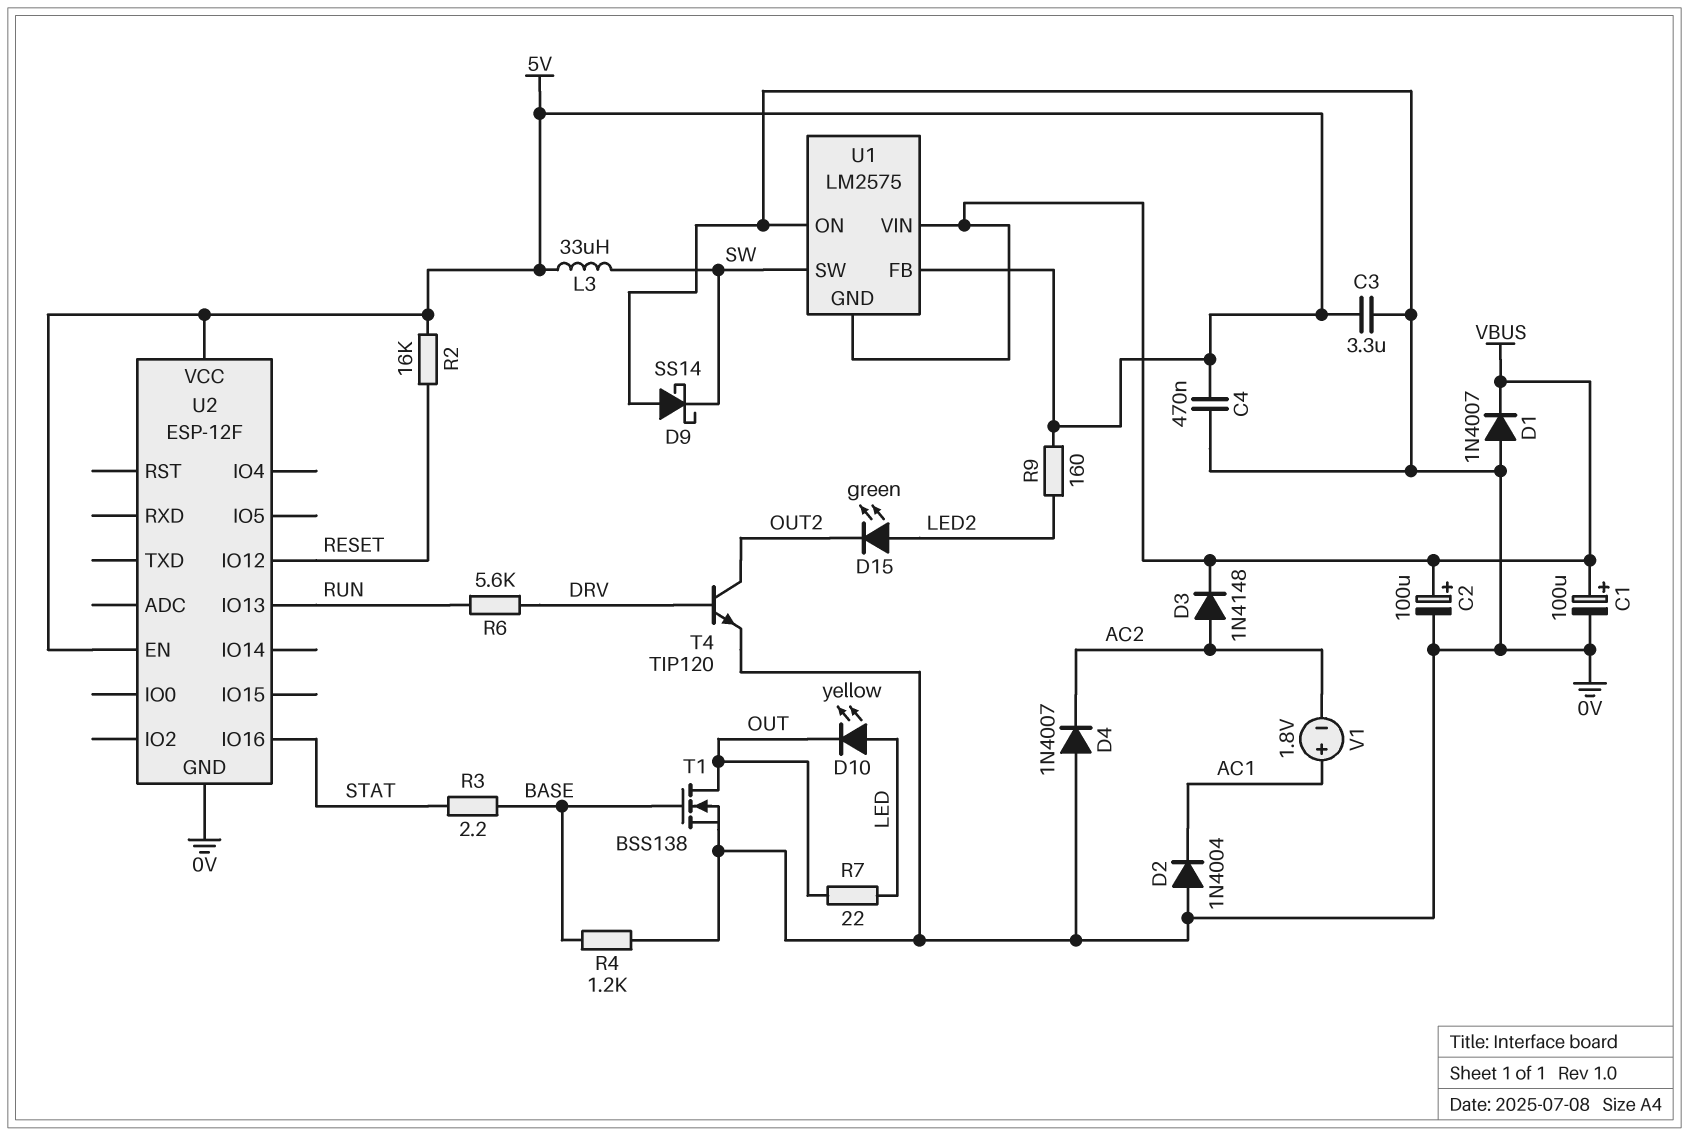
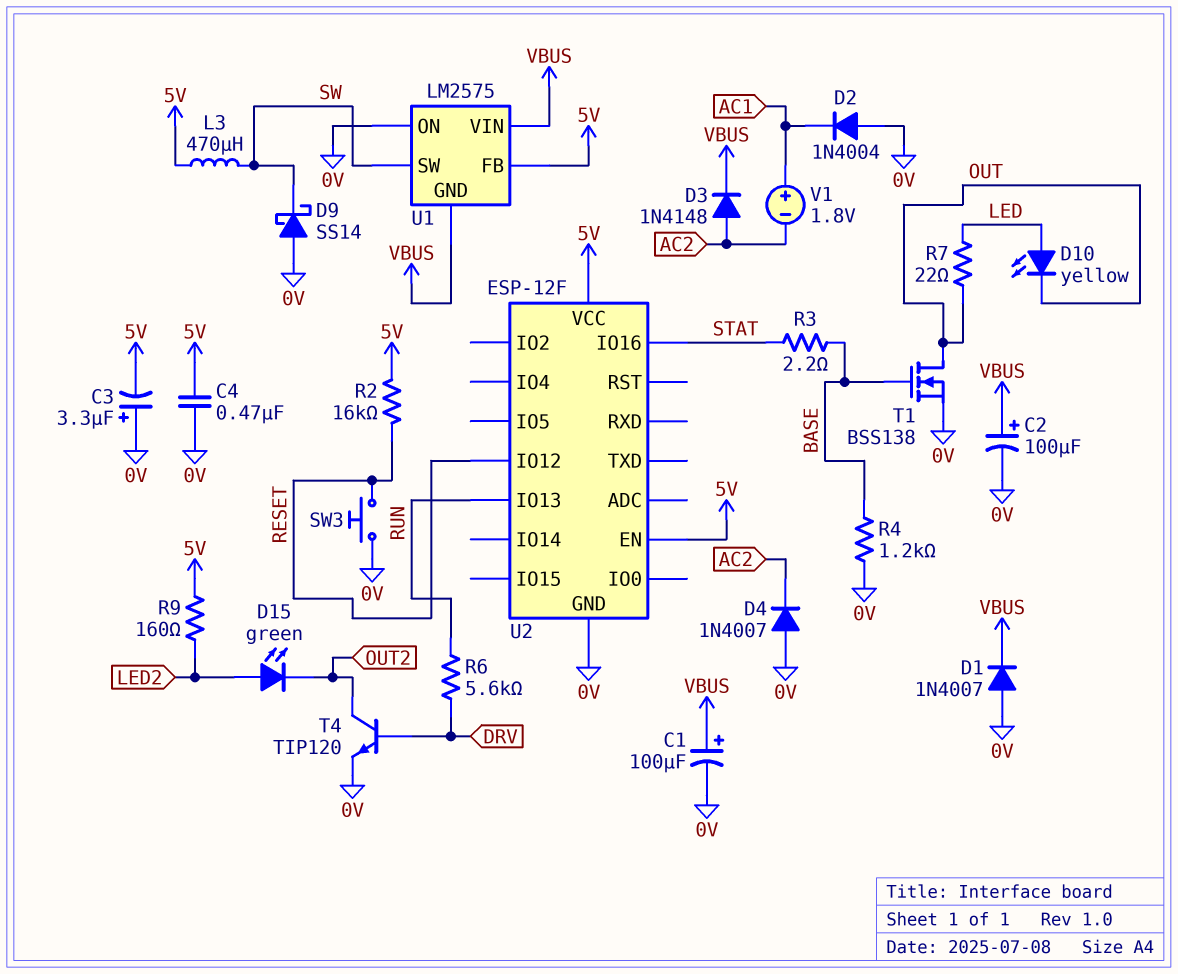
C3: 3.3uF (0V, 5V) -> 3.3uF (plus 0V, minus 5V)
L3: 33uH (5V, SW) -> 470uH (5V, SW)
SW3: none -> button (0V, RESET)

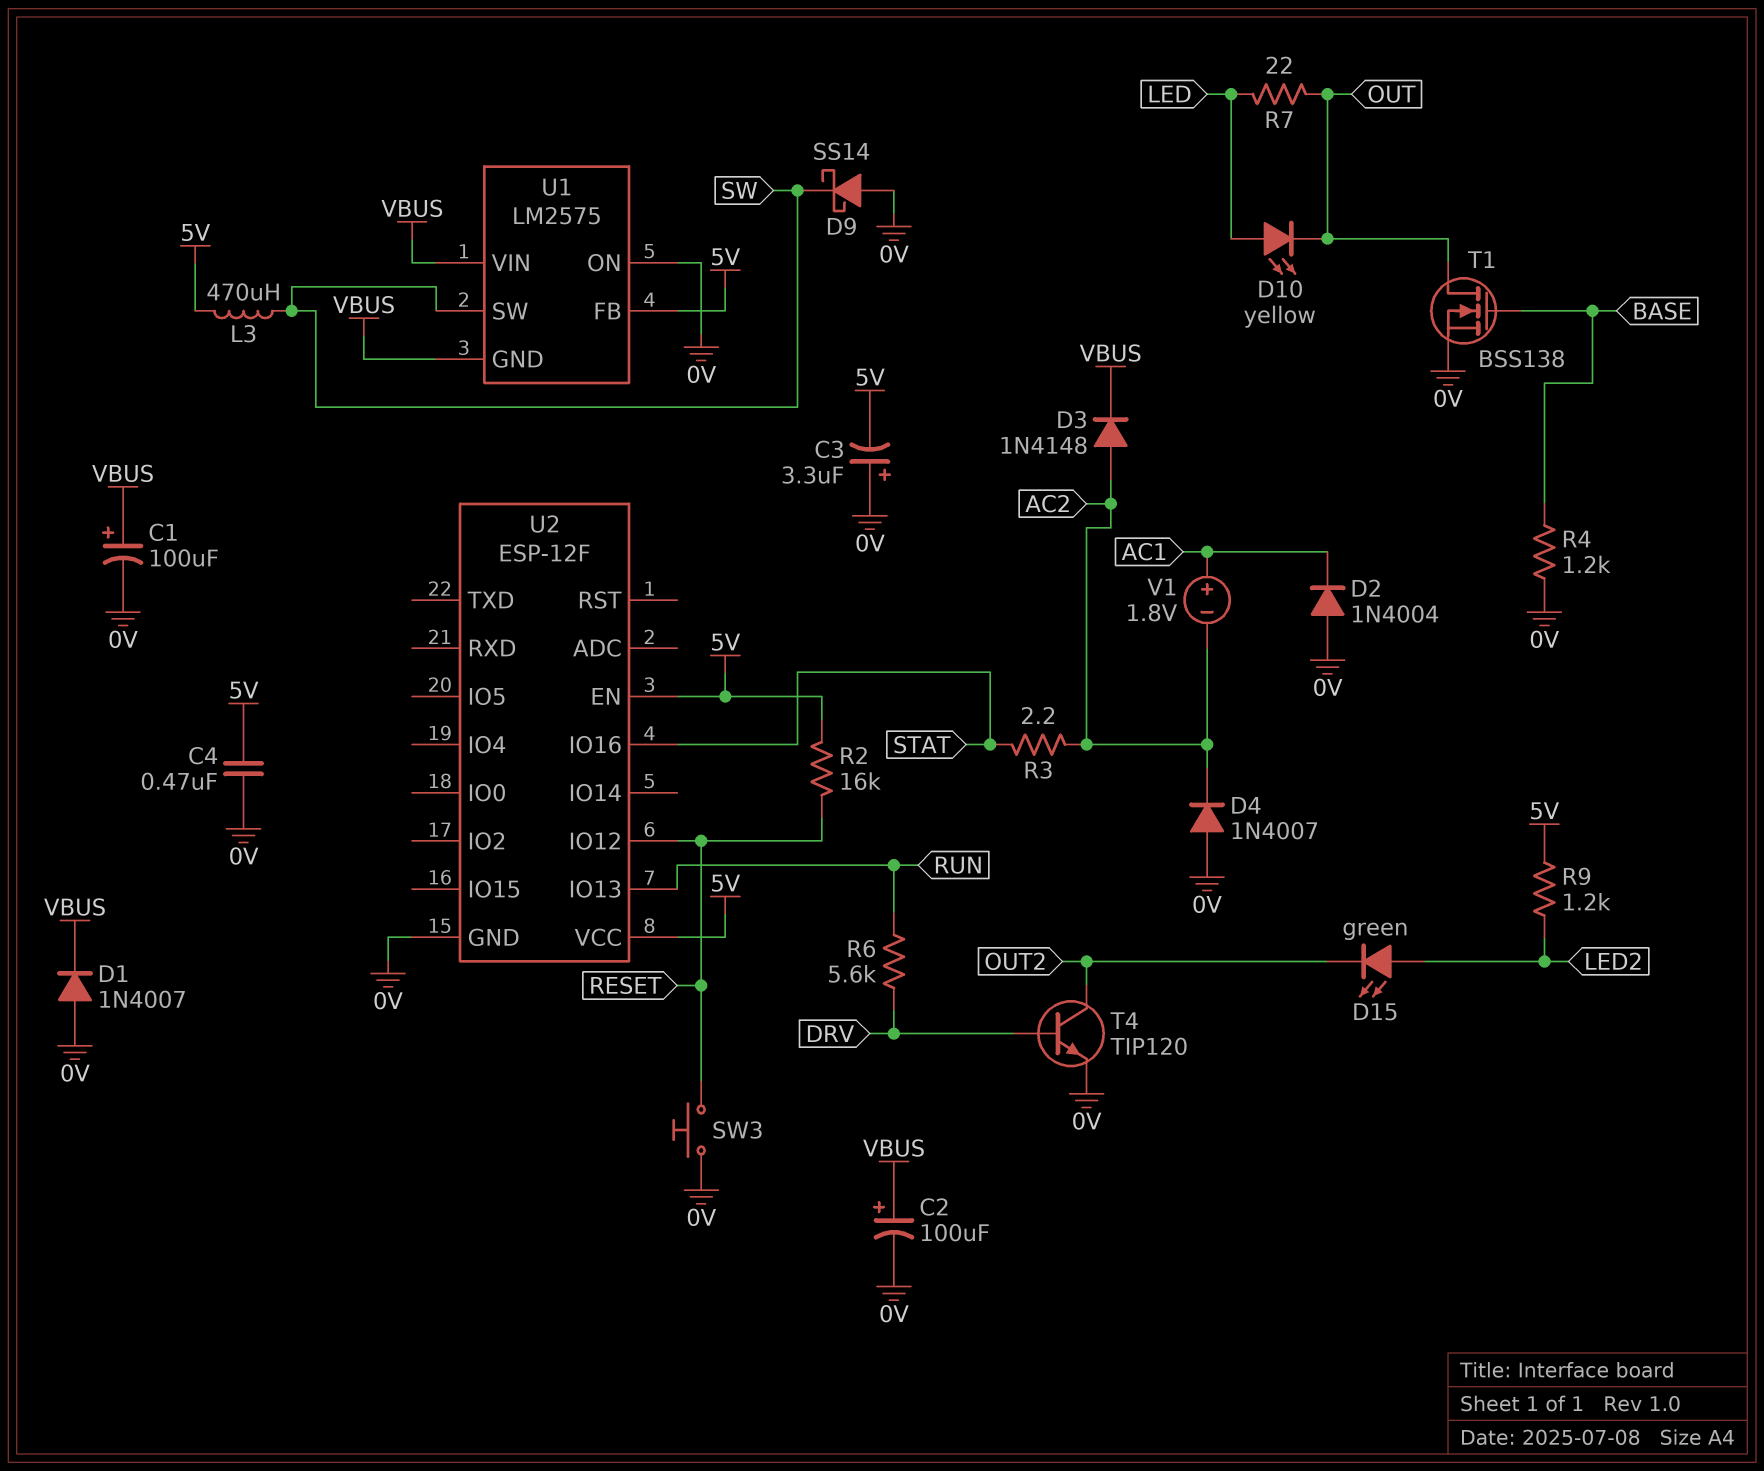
R3: 2.2 (BASE, STAT) -> 2.2 (AC2, STAT)
R9: 160 (5V, LED2) -> 1.2k (5V, LED2)

